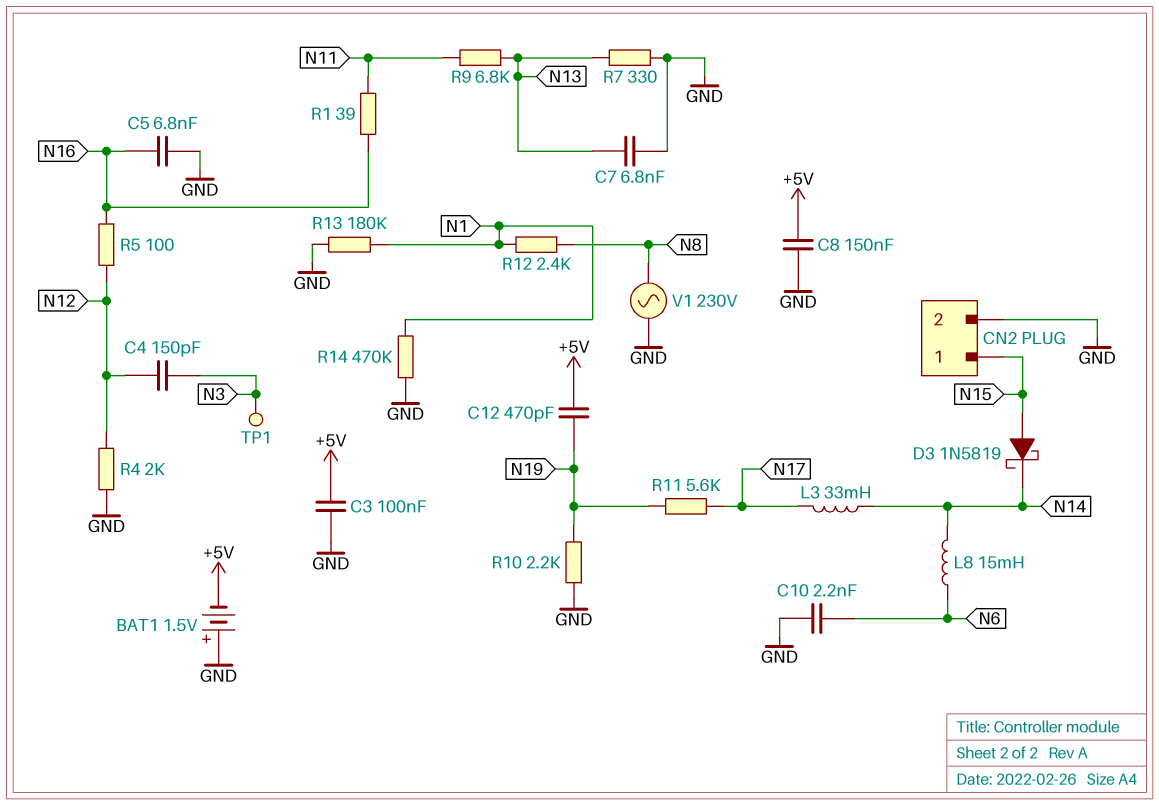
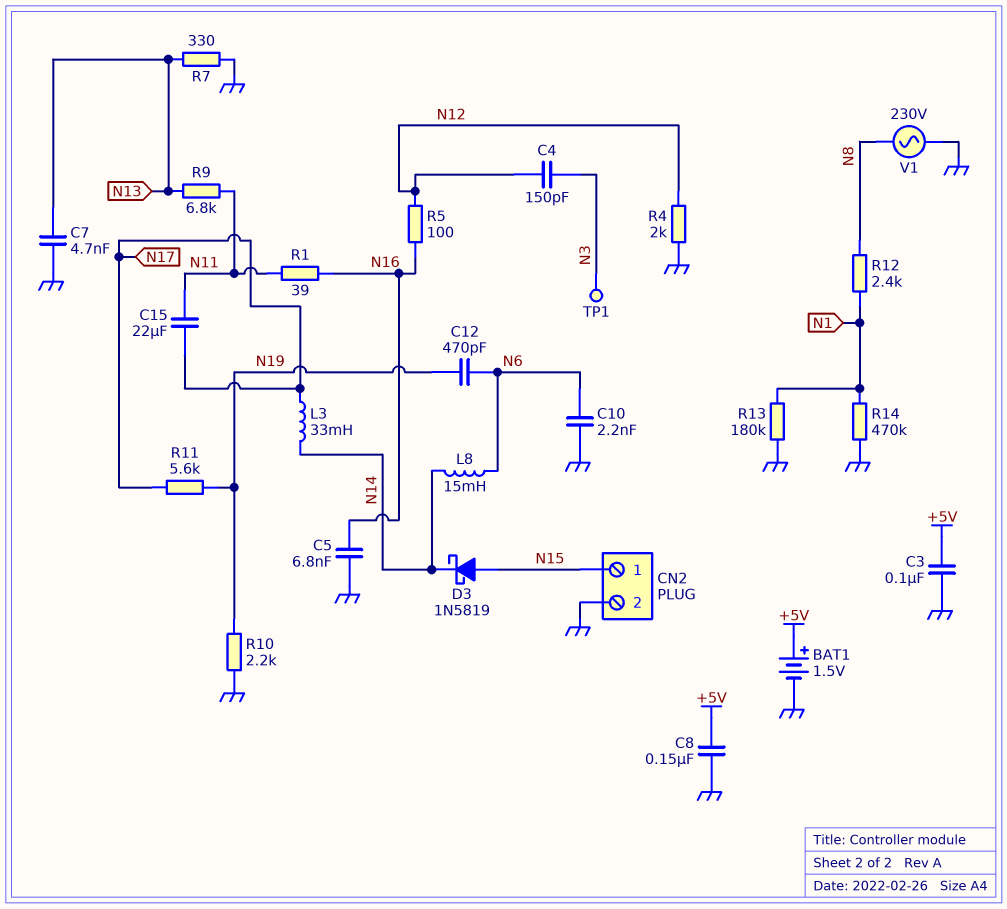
BAT1: 1.5V (plus GND, minus +5V) -> 1.5V (plus +5V, minus GND)
C7: 6.8nF (GND, N13) -> 4.7nF (GND, N13)
C12: 470pF (+5V, N19) -> 470pF (N6, N19)
C15: none -> 22uF (N11, N17)

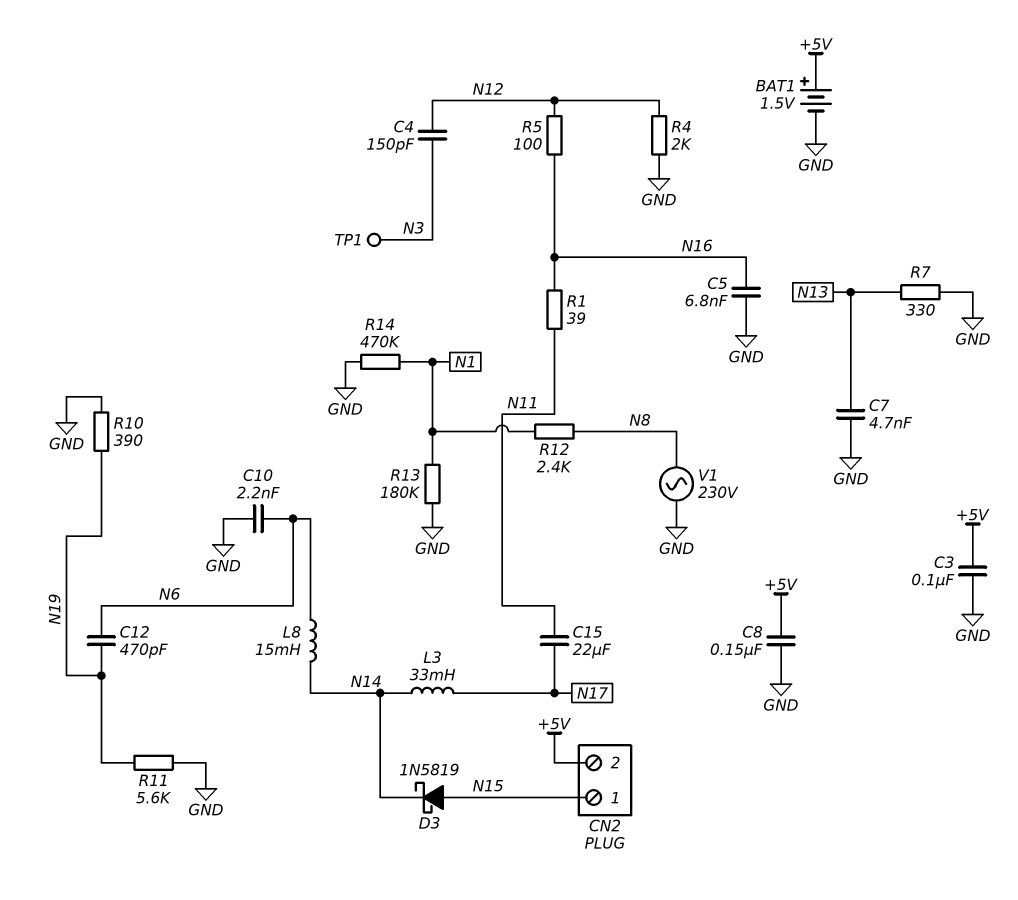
CN2 pin 2: GND -> +5V
R9: 6.8k (N11, N13) -> none
R10: 2.2k (GND, N19) -> 390 (GND, N19)
R11: 5.6k (N17, N19) -> 5.6k (GND, N19)

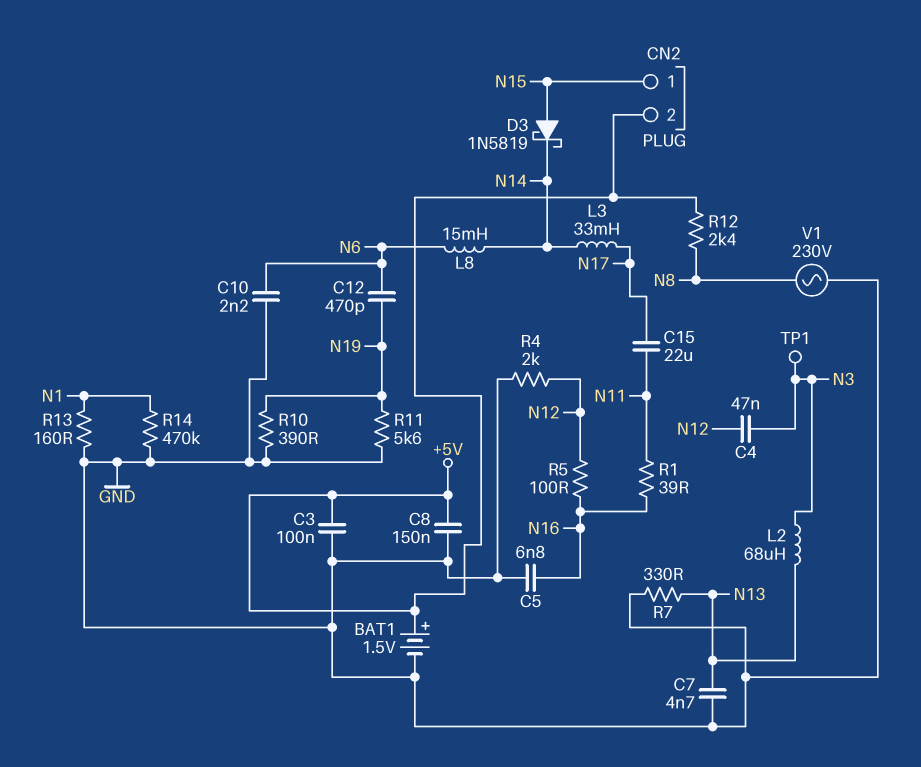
C4: 150pF (N3, N12) -> 47nF (N3, N12)
L2: none -> 68uH (N3, N13)
R12: 2.4k (N1, N8) -> 2.4k (+5V, N8)
R13: 180k (GND, N1) -> 160 (GND, N1)

